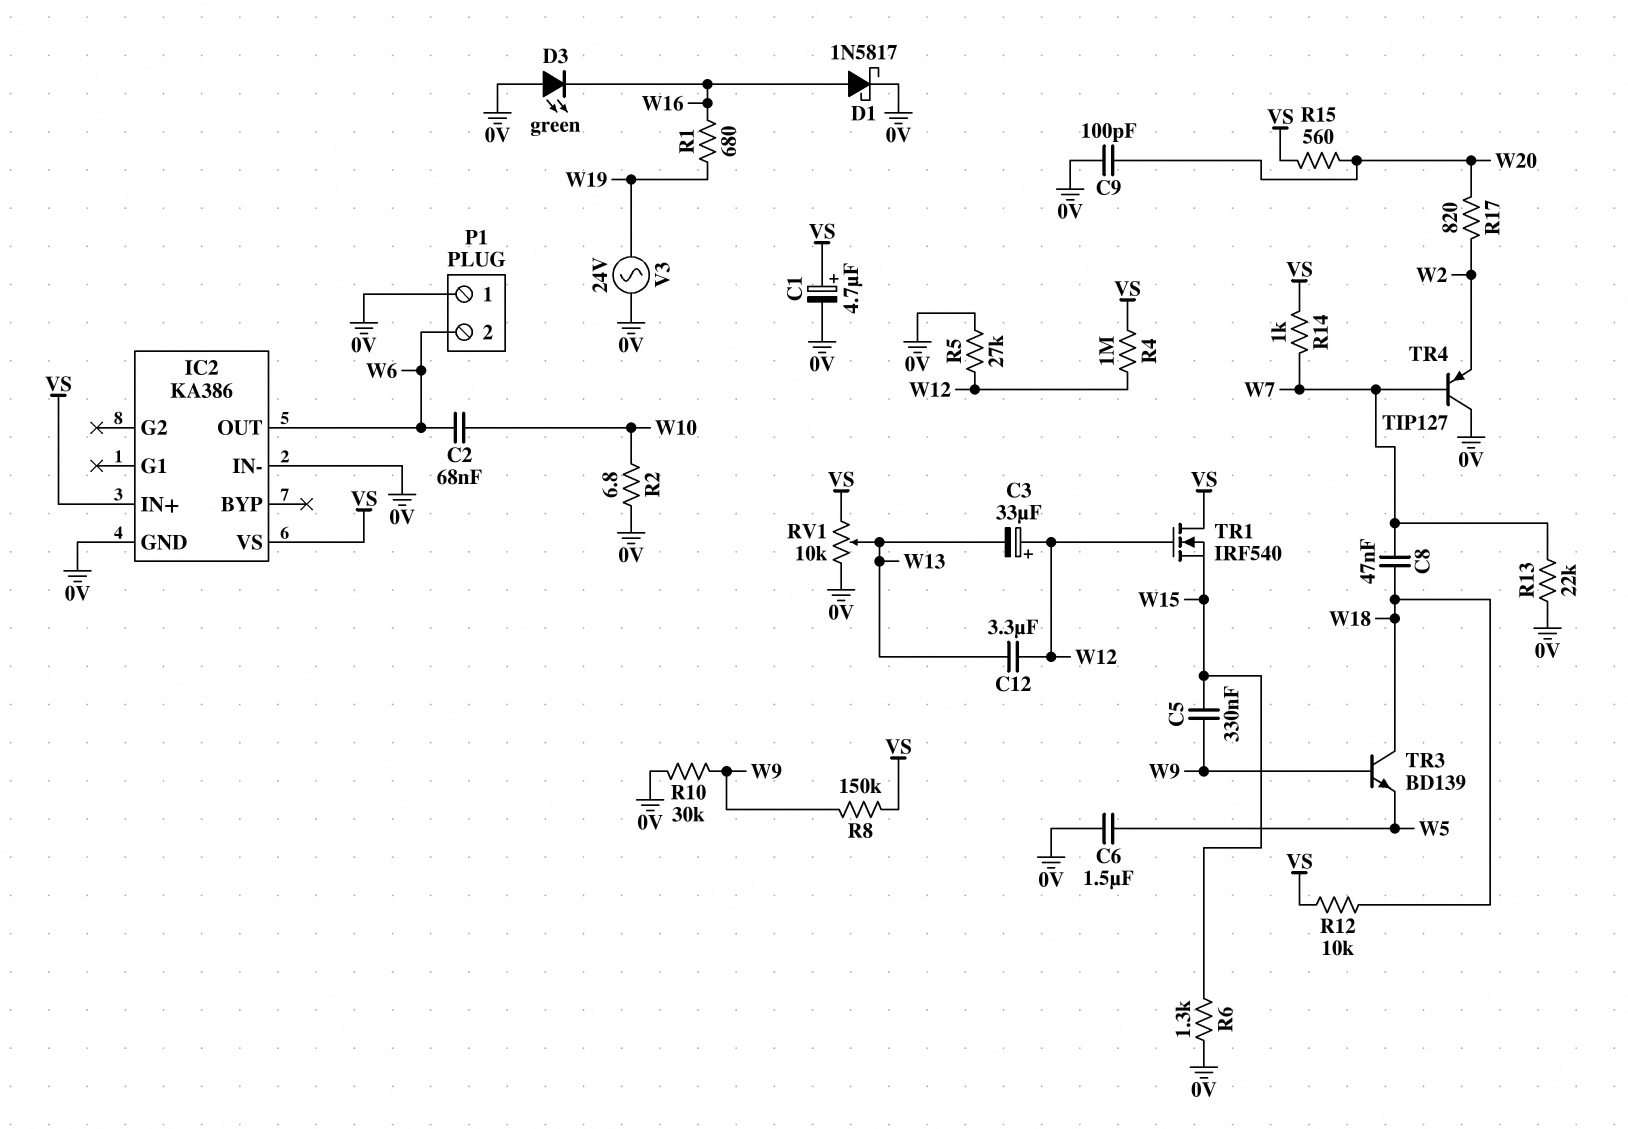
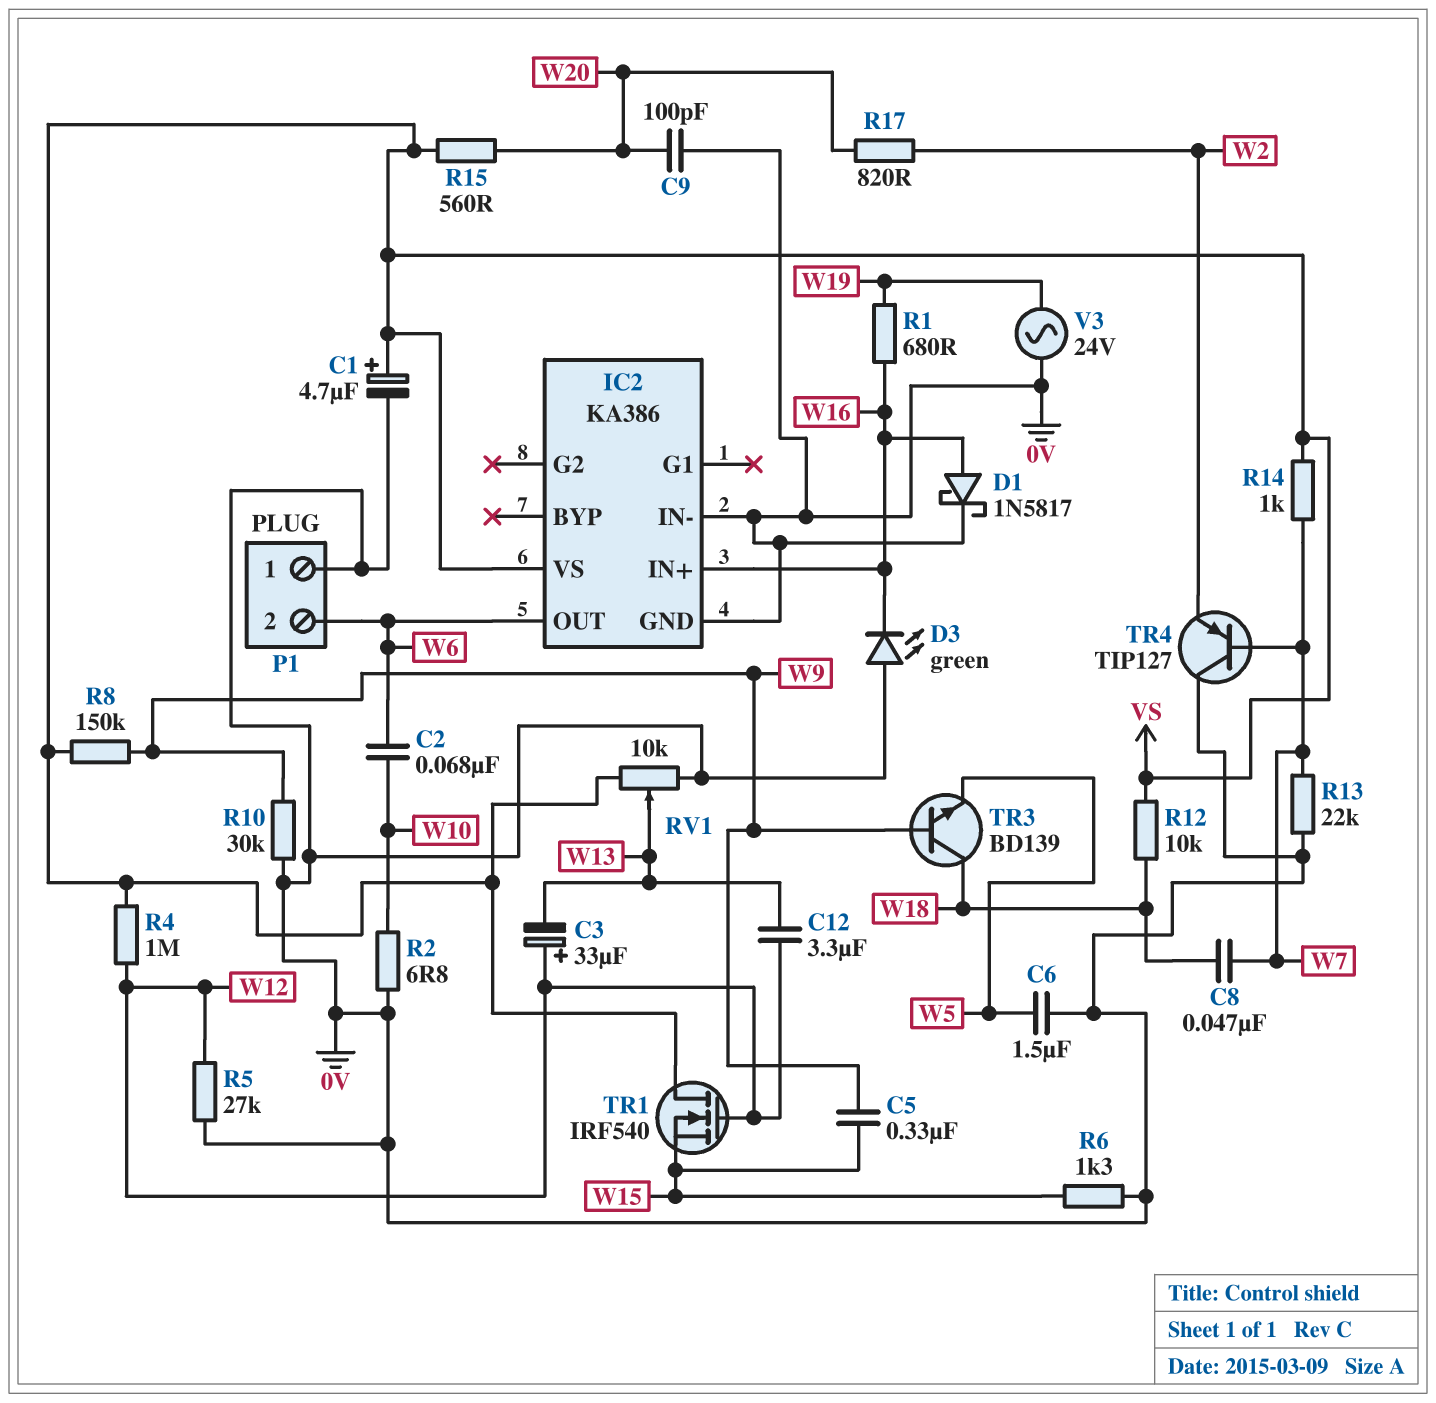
IC2 pin IN+: VS -> W16

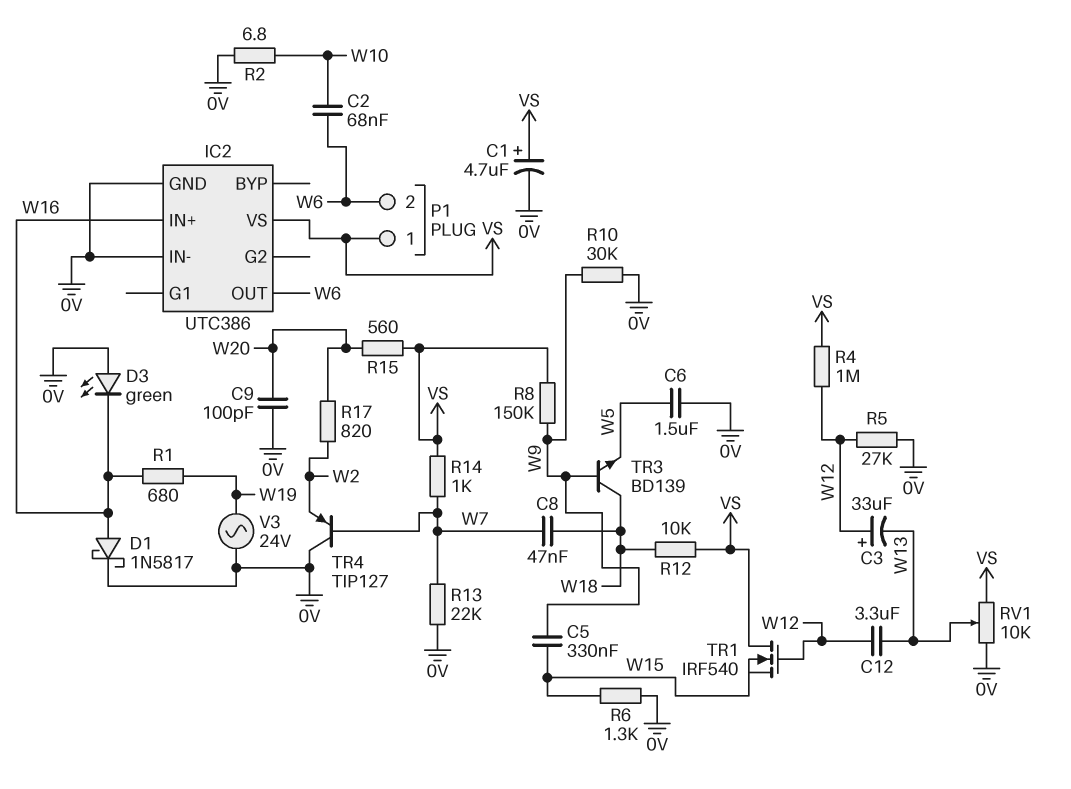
IC2: KA386 -> UTC386
P1 pin 1: 0V -> VS

